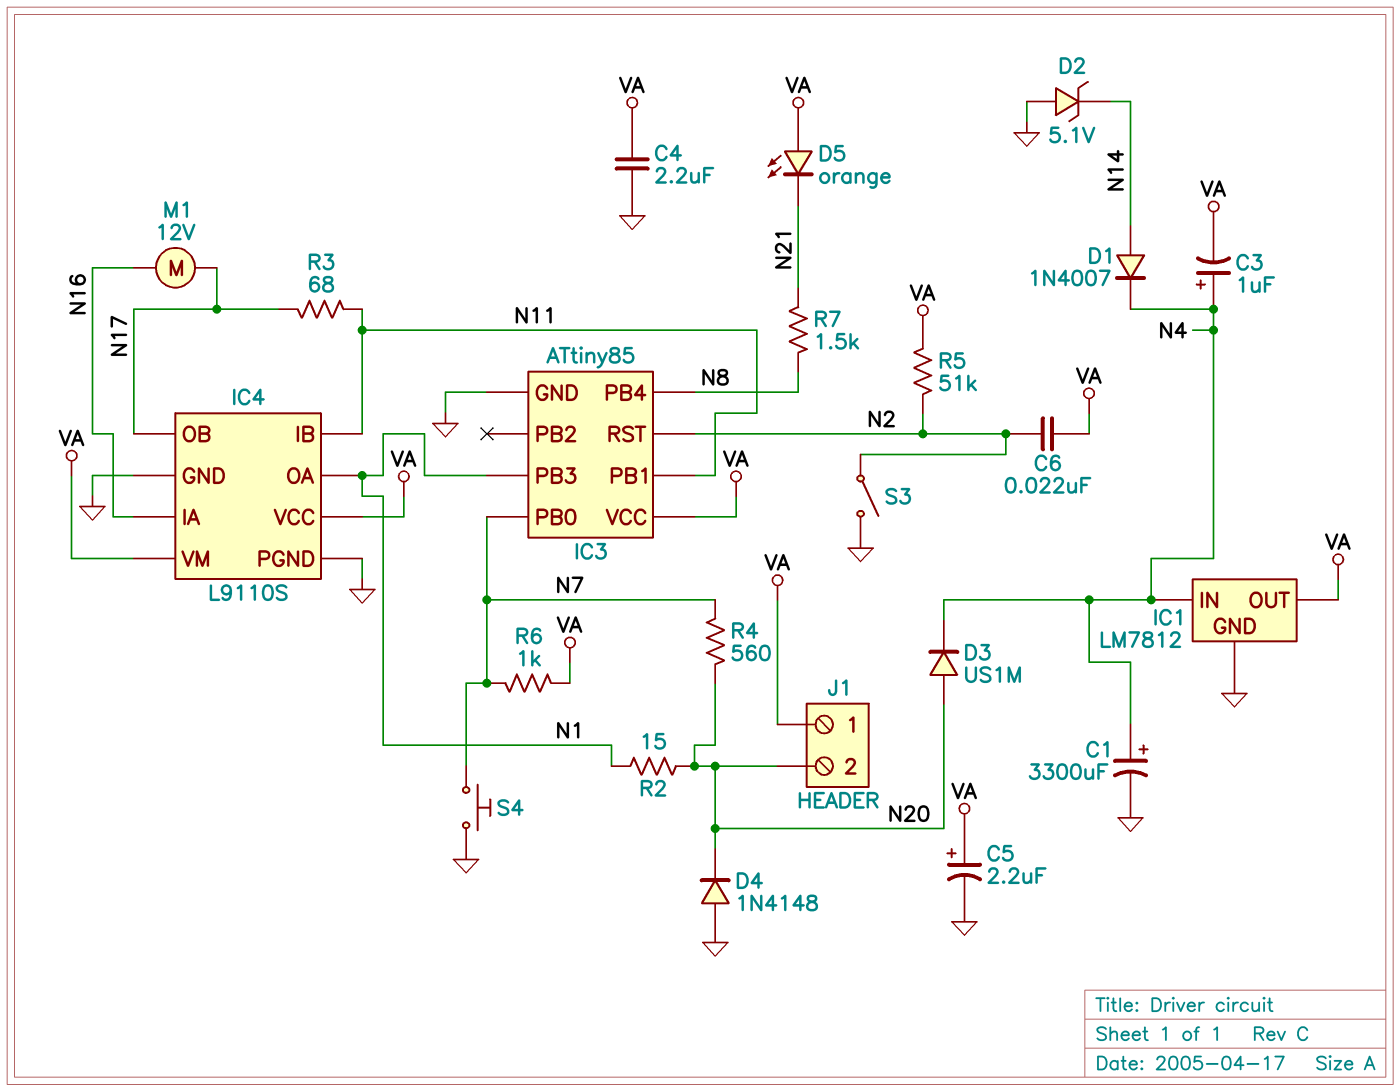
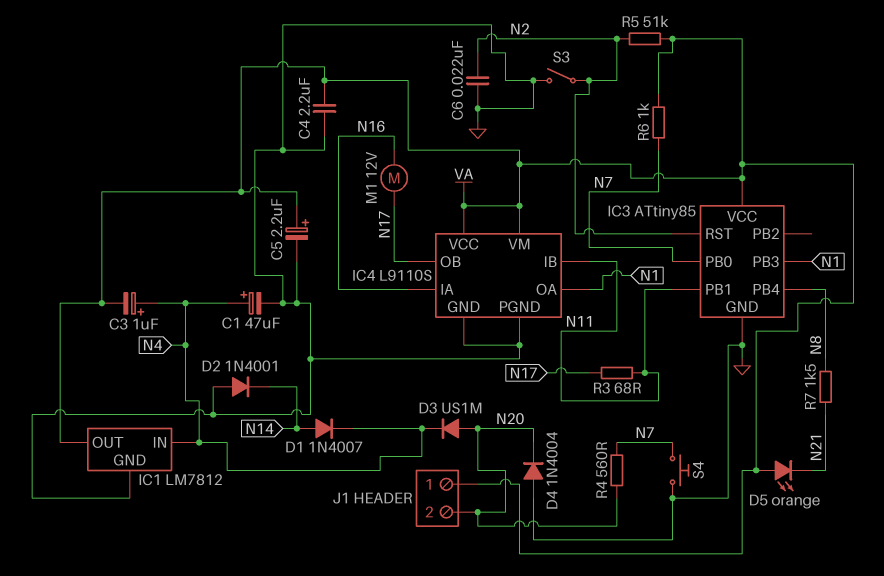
C1: 3300uF (plus N4, minus GND) -> 47uF (plus N4, minus GND)
C6: 22nF (N2, VA) -> 22nF (GND, N2)
D2: zener 5.1V (A GND, K N14) -> diode 1N4001 (A GND, K N14)
D4: diode 1N4148 (A GND, K N20) -> diode 1N4004 (A GND, K N20)
R2: 15 (N1, N20) -> none

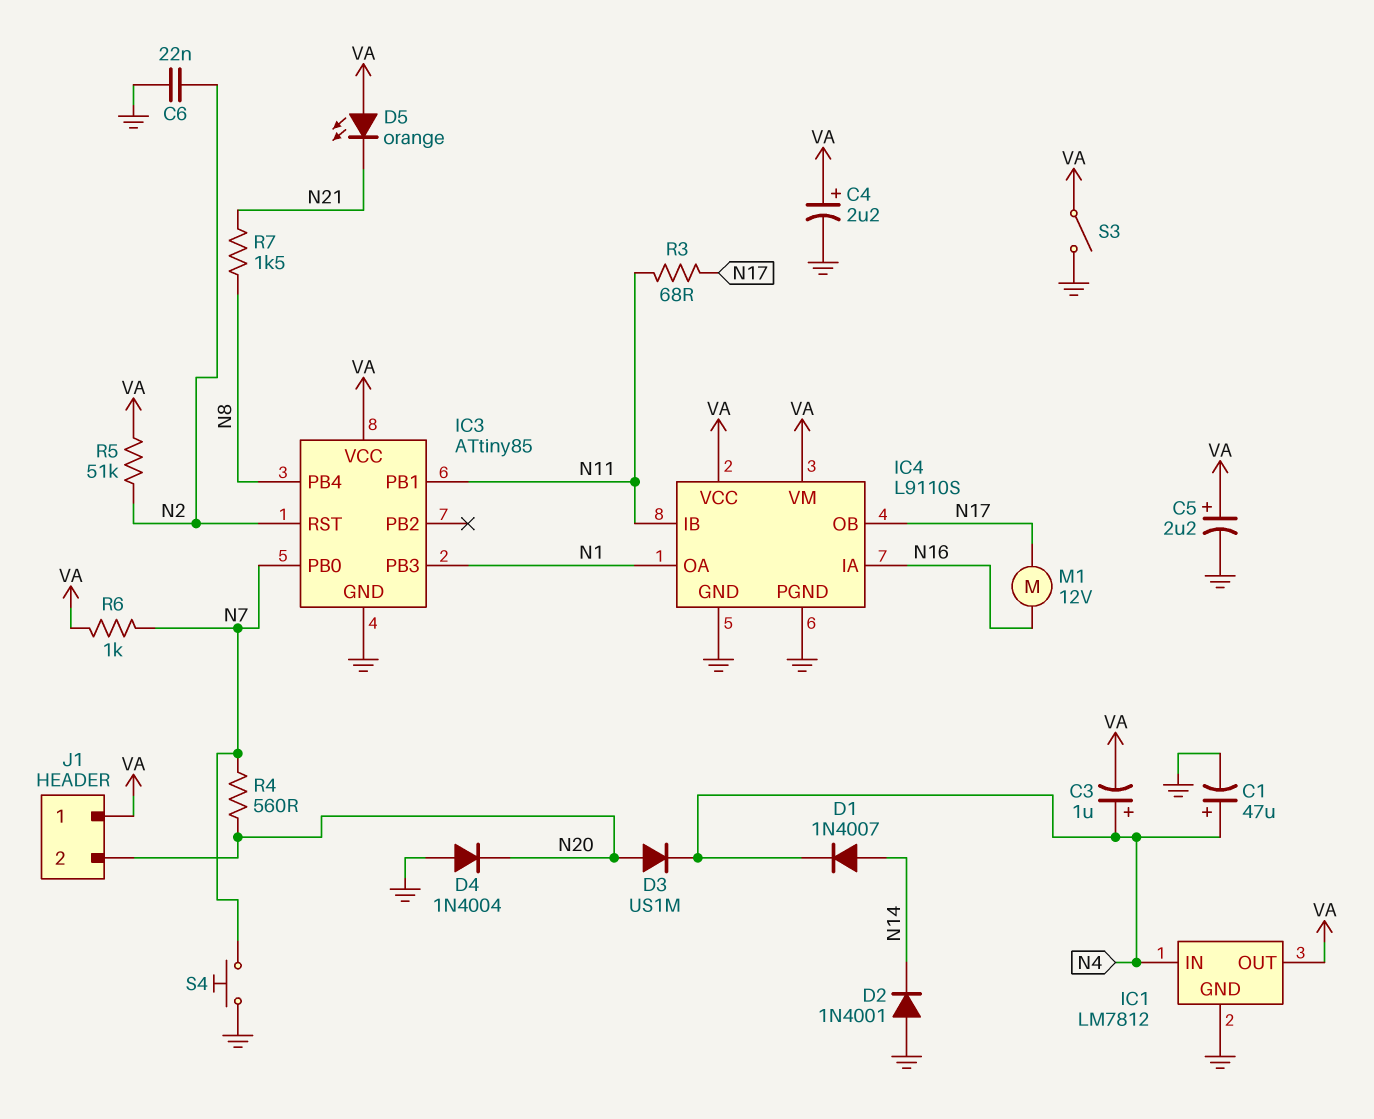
C4: 2.2uF (GND, VA) -> 2.2uF (plus VA, minus GND)
S3: switch (GND, N2) -> switch (GND, VA)

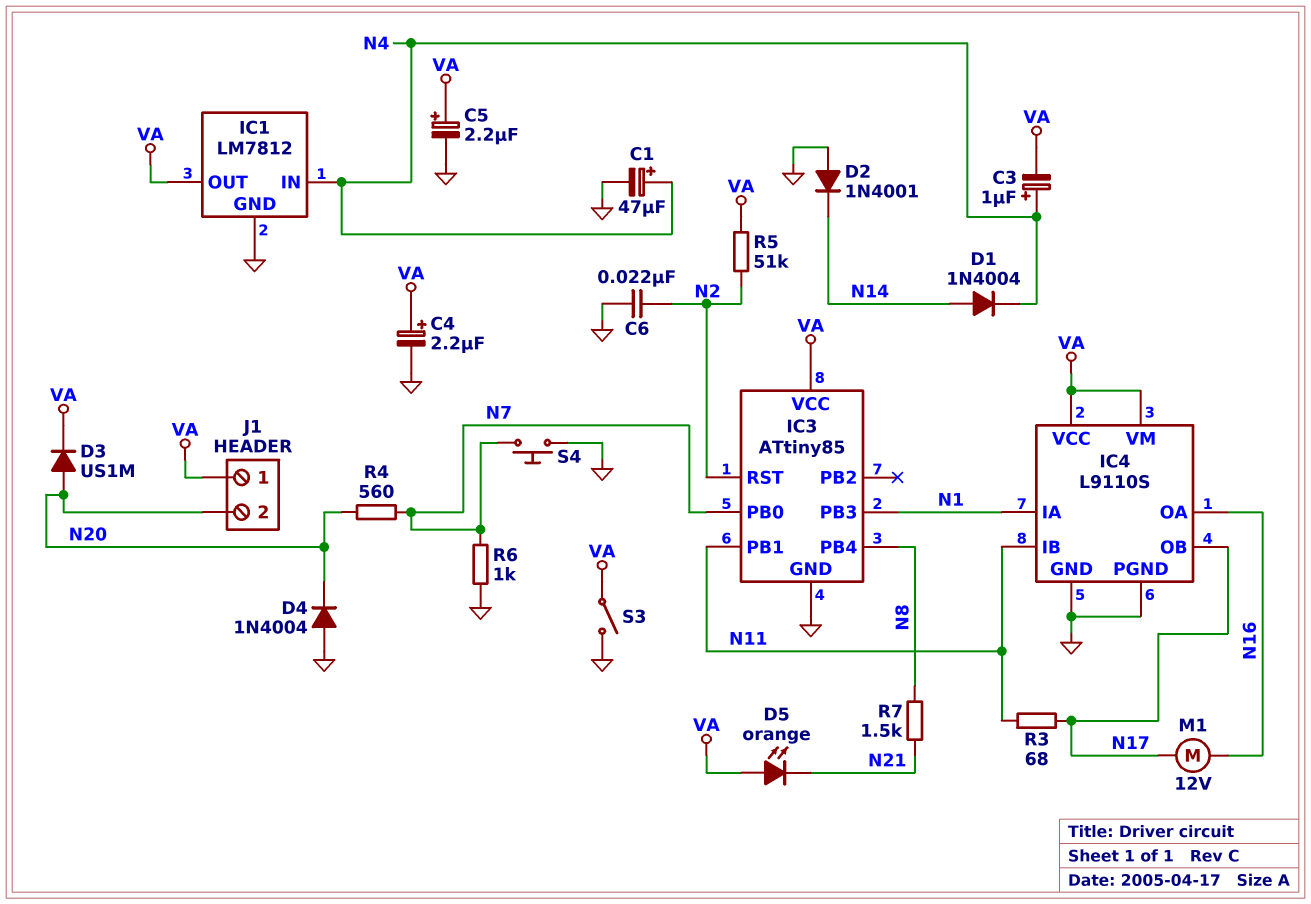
D1: diode 1N4007 (A N14, K N4) -> diode 1N4004 (A N14, K N4)
D3: diode US1M (A N20, K N4) -> diode US1M (A N20, K VA)
IC4 pin IA: N16 -> N1
IC4 pin OA: N1 -> N16
R6: 1k (N7, VA) -> 1k (GND, N7)

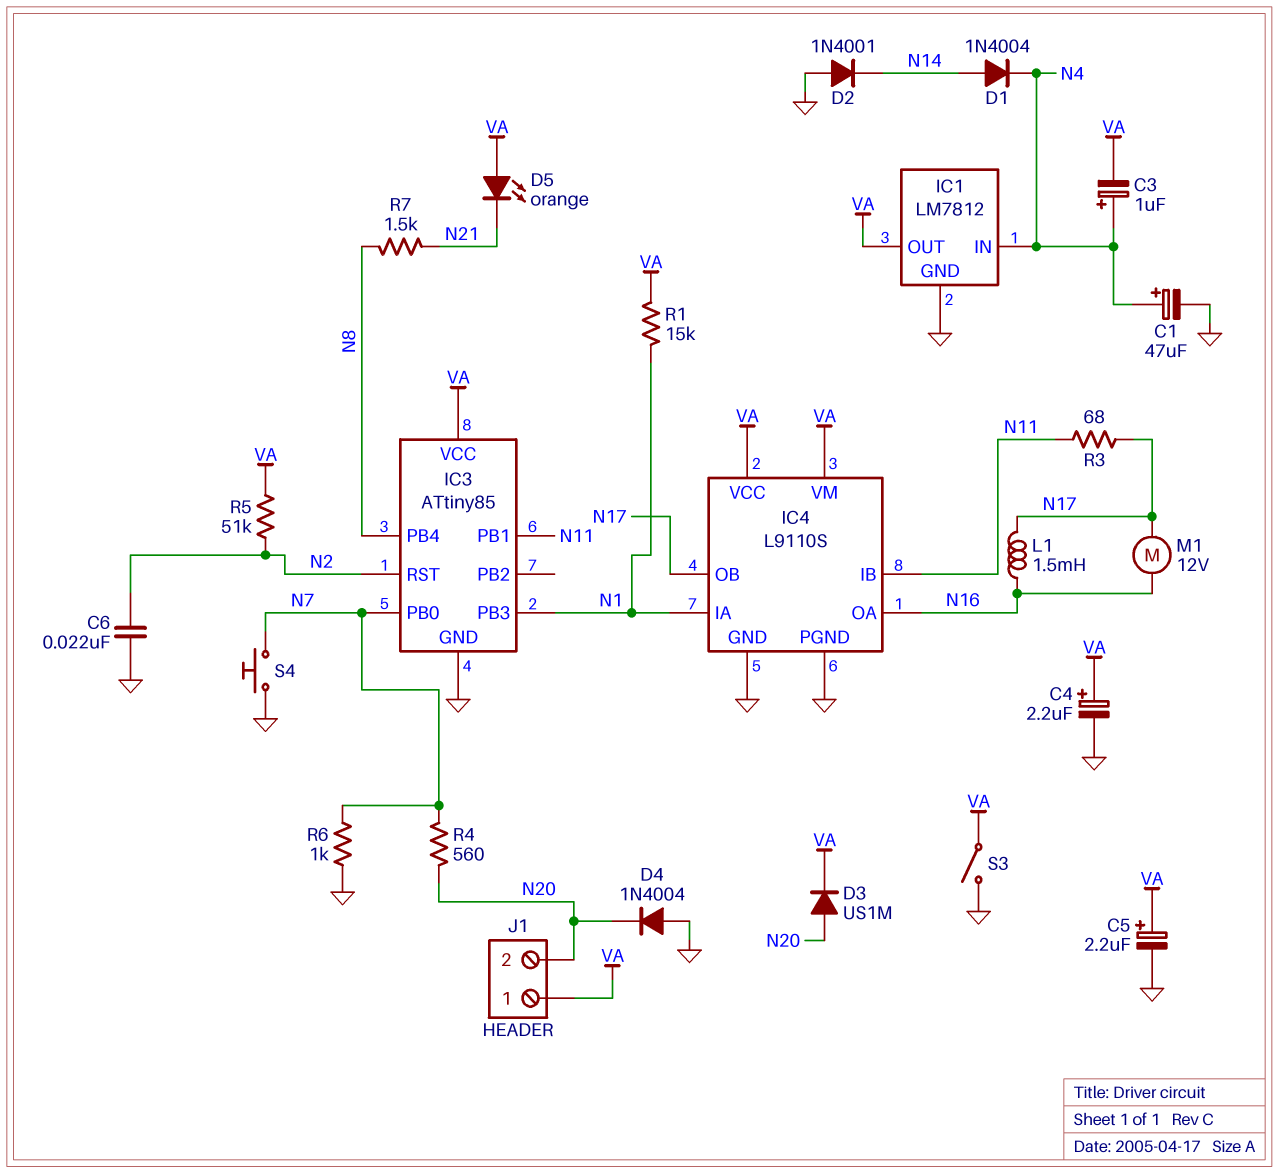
L1: none -> 1.5mH (N16, N17)
R1: none -> 15k (N1, VA)

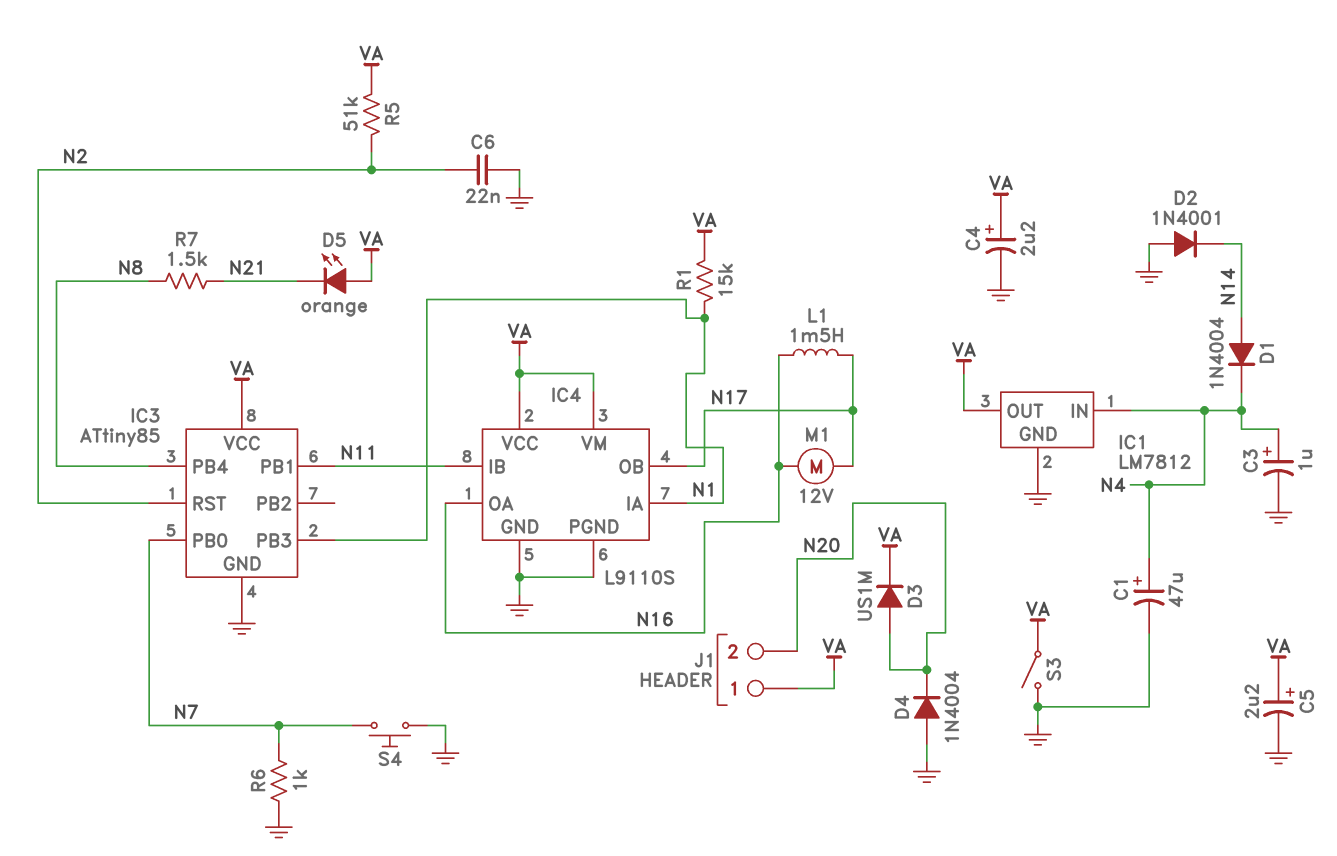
C3: 1uF (plus N4, minus VA) -> 1uF (plus N4, minus GND)
R3: 68 (N11, N17) -> none
R4: 560 (N7, N20) -> none

